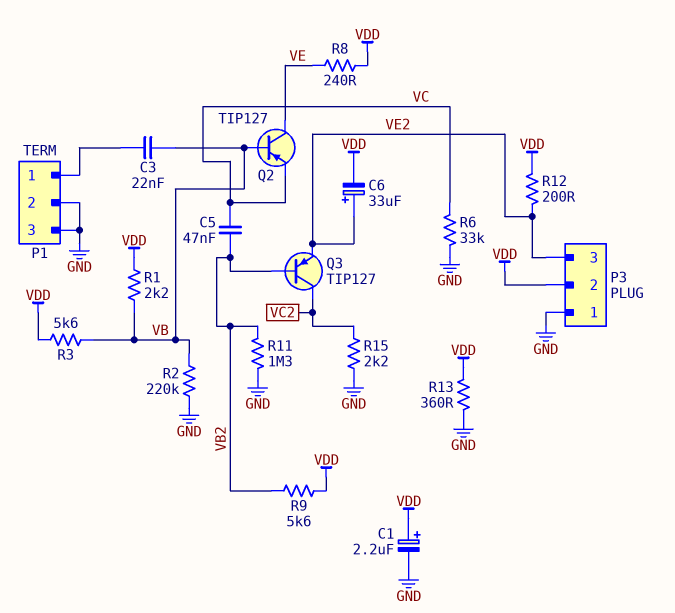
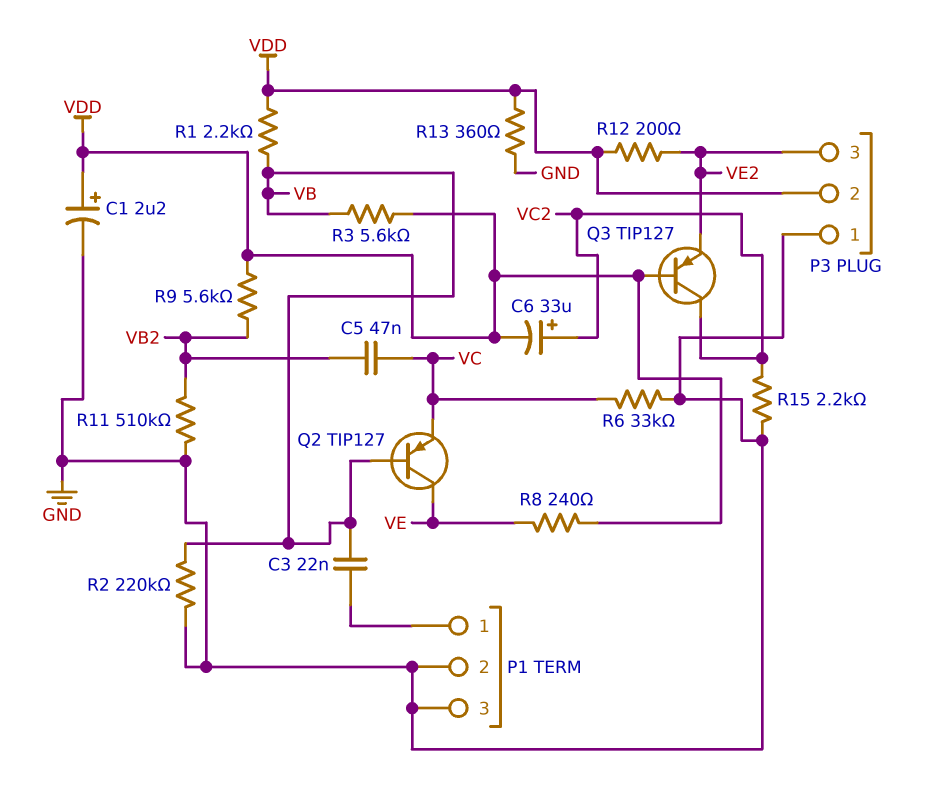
C6: 33uF (plus VE2, minus VDD) -> 33uF (plus VC2, minus VDD)
Q3: PNP TIP127 (B VB2, C VC2, E VE2) -> PNP TIP127 (B VDD, C VC2, E VE2)
R11: 1.3M (GND, VB2) -> 510k (GND, VB2)

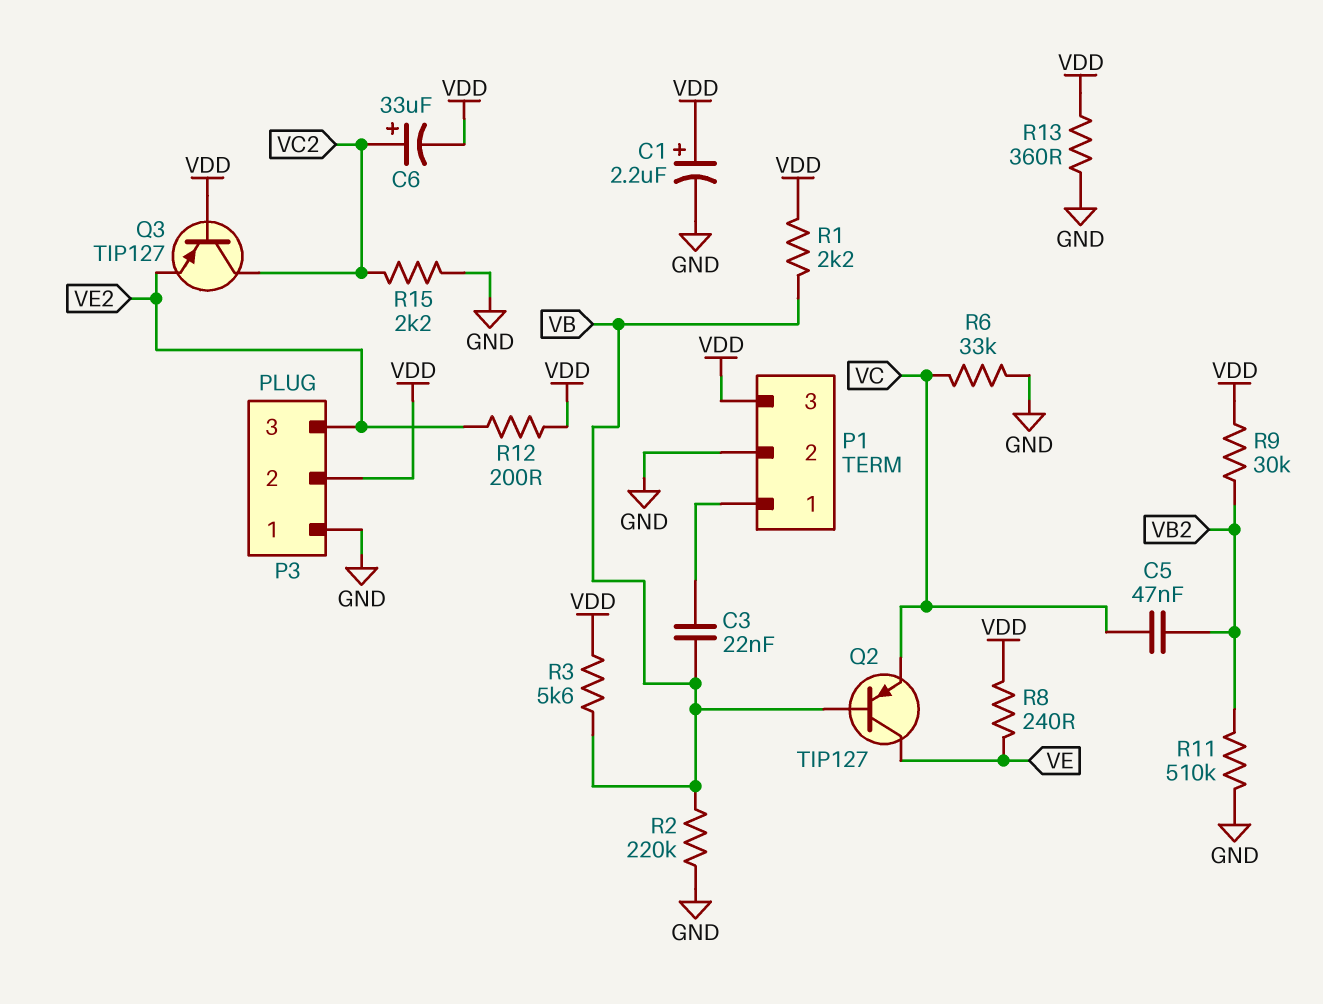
P1 pin 3: GND -> VDD
R9: 5.6k (VB2, VDD) -> 30k (VB2, VDD)

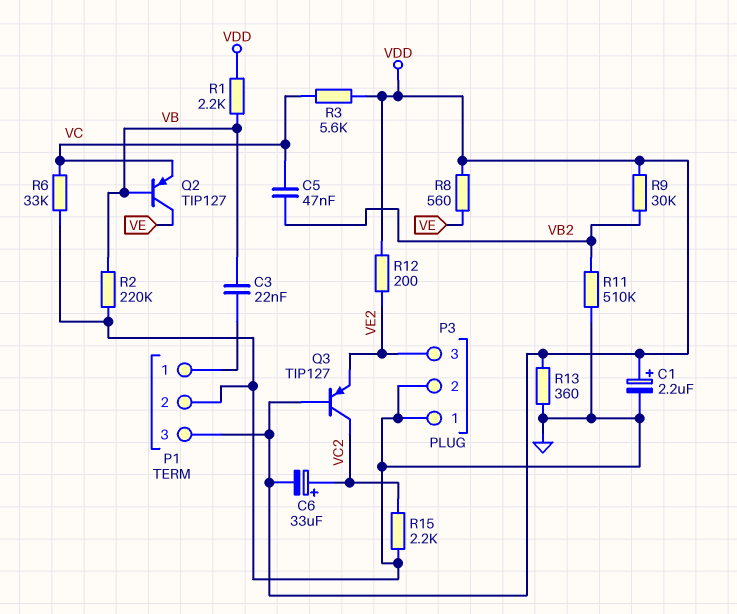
P3 pin 2: VDD -> GND
R3: 5.6k (VB, VDD) -> 5.6k (VC, VDD)
R8: 240 (VDD, VE) -> 560 (VDD, VE)

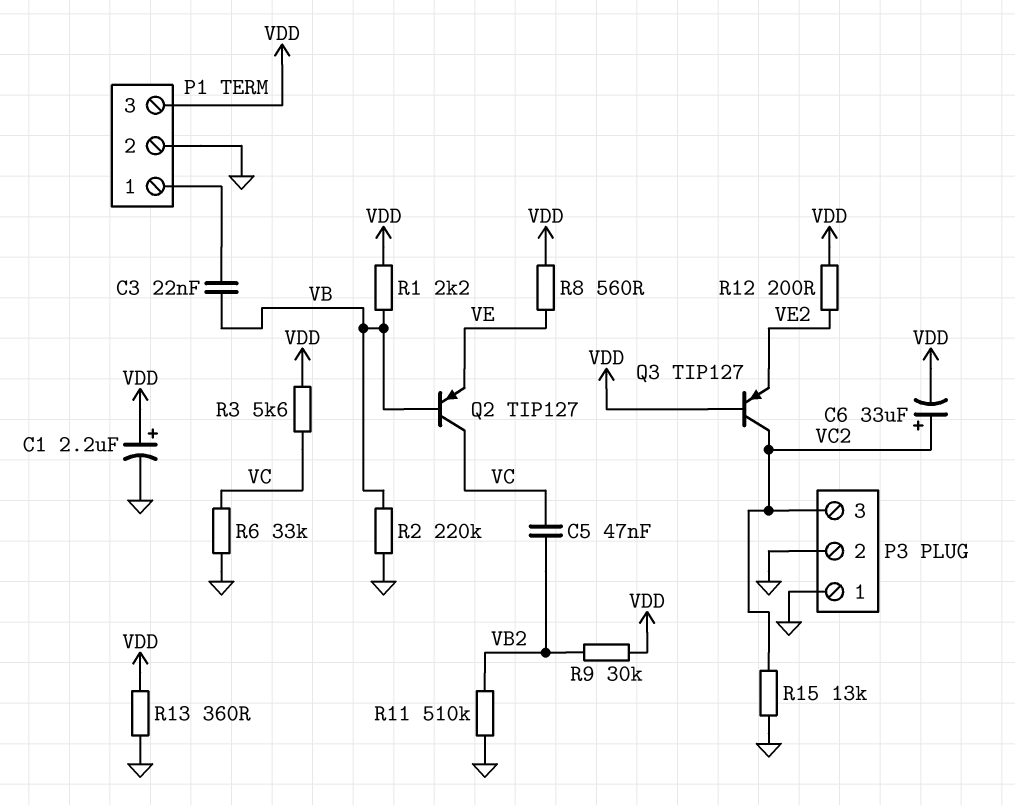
P3 pin 3: VE2 -> VC2
Q2: PNP TIP127 (B VB, C VE, E VC) -> PNP TIP127 (B VB, C VC, E VE)
R15: 2.2k (GND, VC2) -> 13k (GND, VC2)

